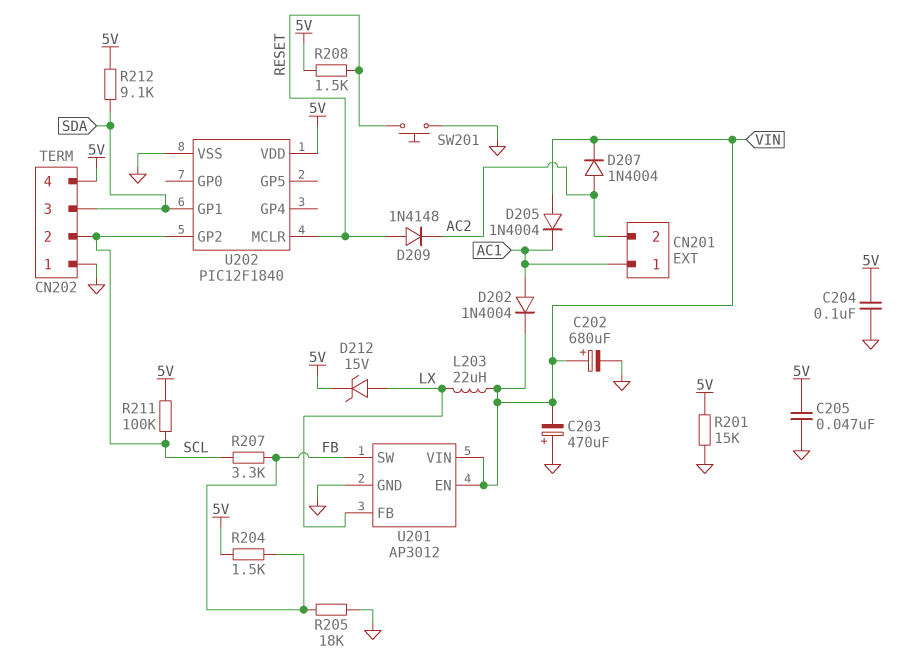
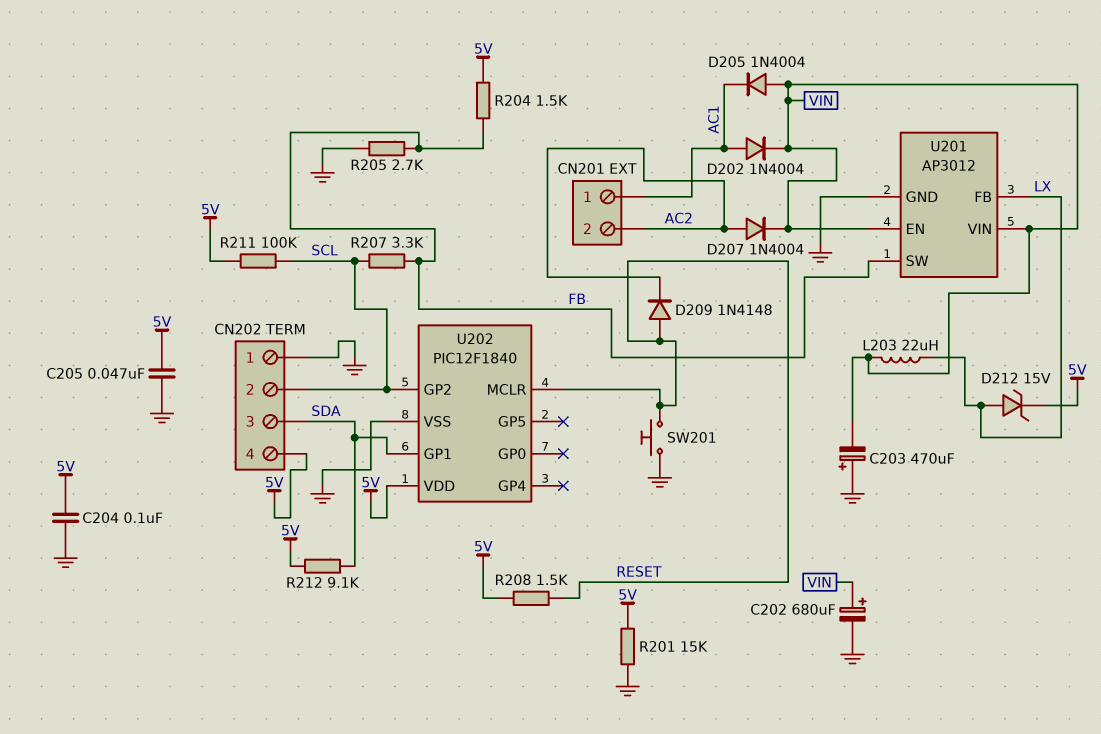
R205: 18k (FB, GND) -> 2.7k (FB, GND)

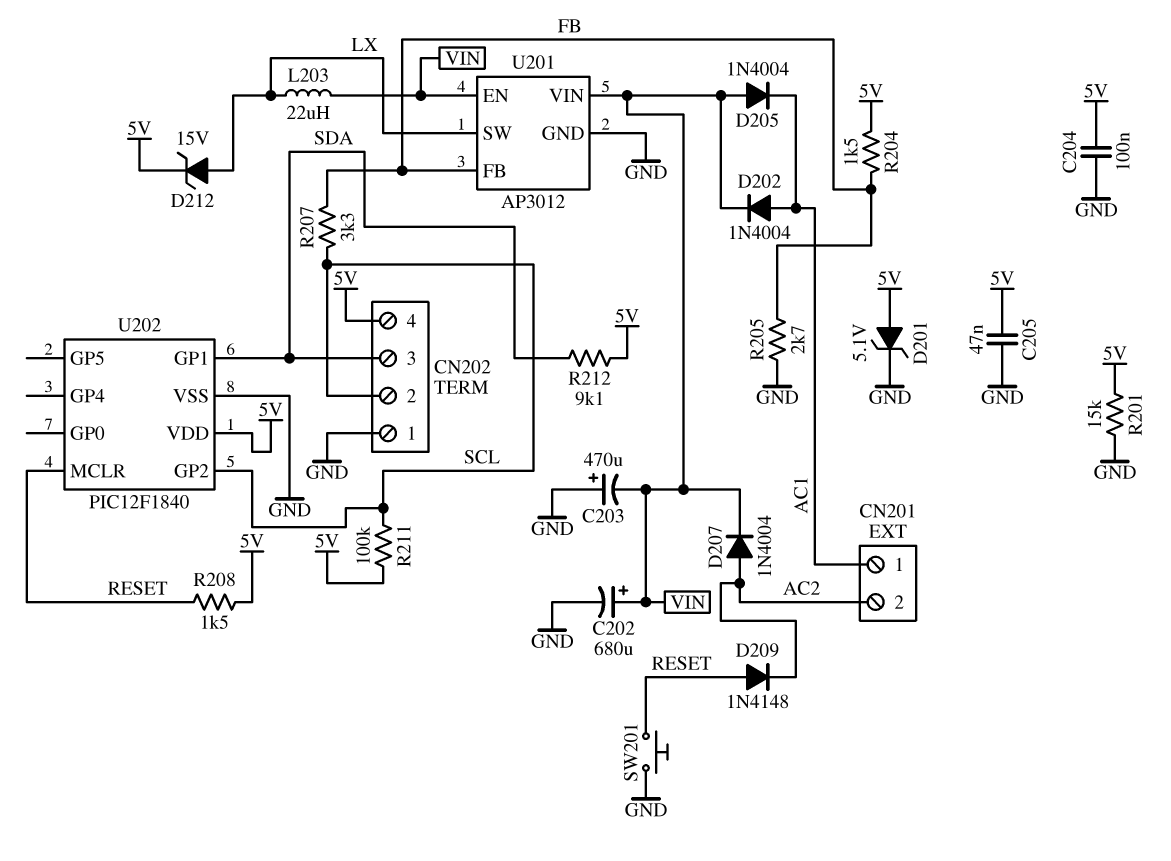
D201: none -> zener 5.1V (A 5V, K GND)
U201 pin FB: LX -> FB
U201 pin SW: FB -> LX

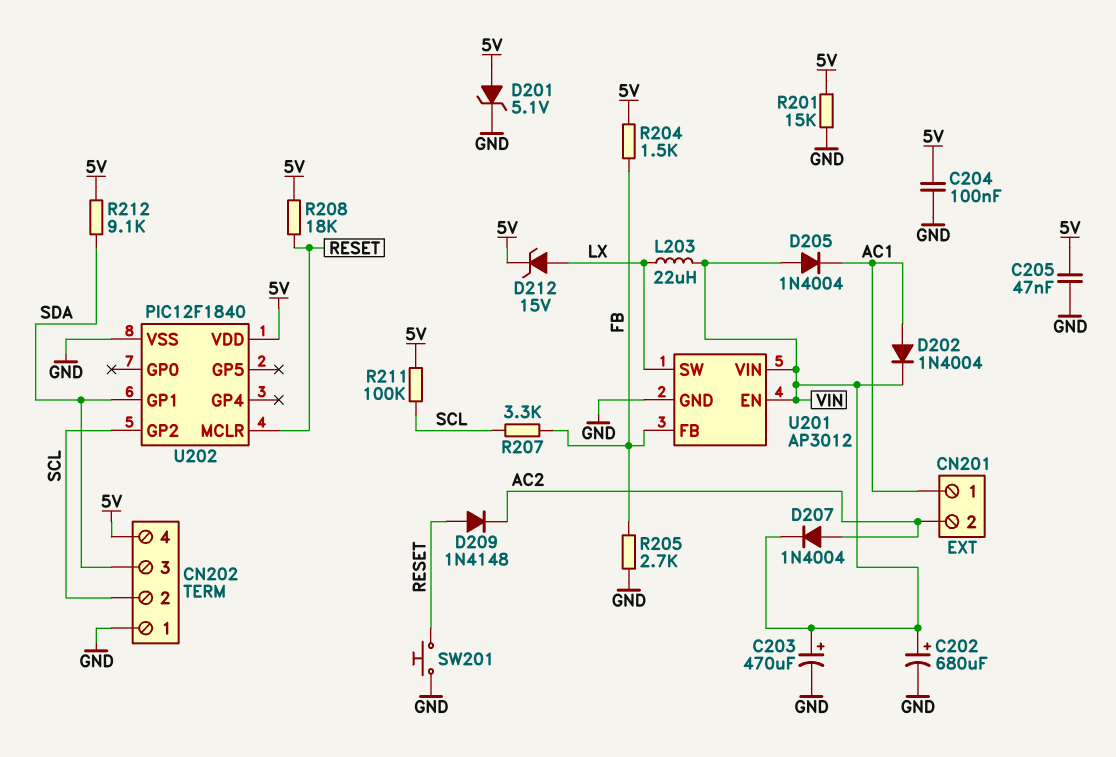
C203: 470uF (plus GND, minus VIN) -> 470uF (plus VIN, minus GND)
R208: 1.5k (5V, RESET) -> 18k (5V, RESET)

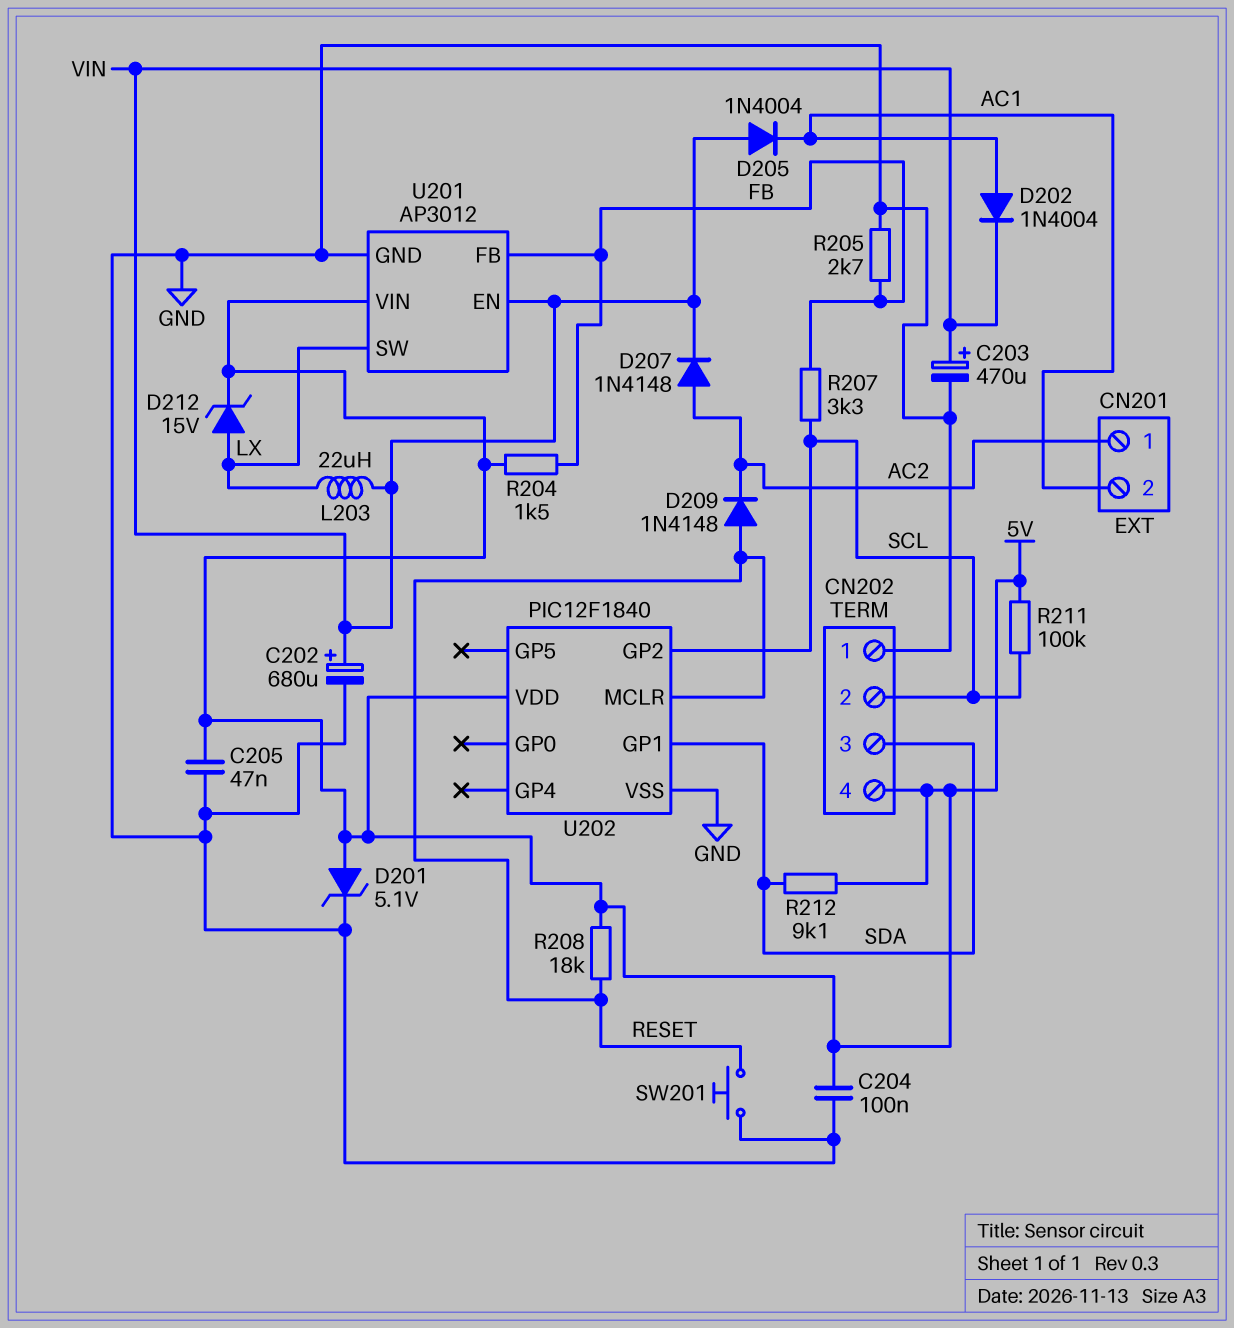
CN201 pin 1: AC1 -> AC2
CN201 pin 2: AC2 -> AC1
D207: diode 1N4004 (A AC2, K VIN) -> diode 1N4148 (A AC2, K VIN)
R201: 15k (5V, GND) -> none
U201 pin VIN: VIN -> 5V

